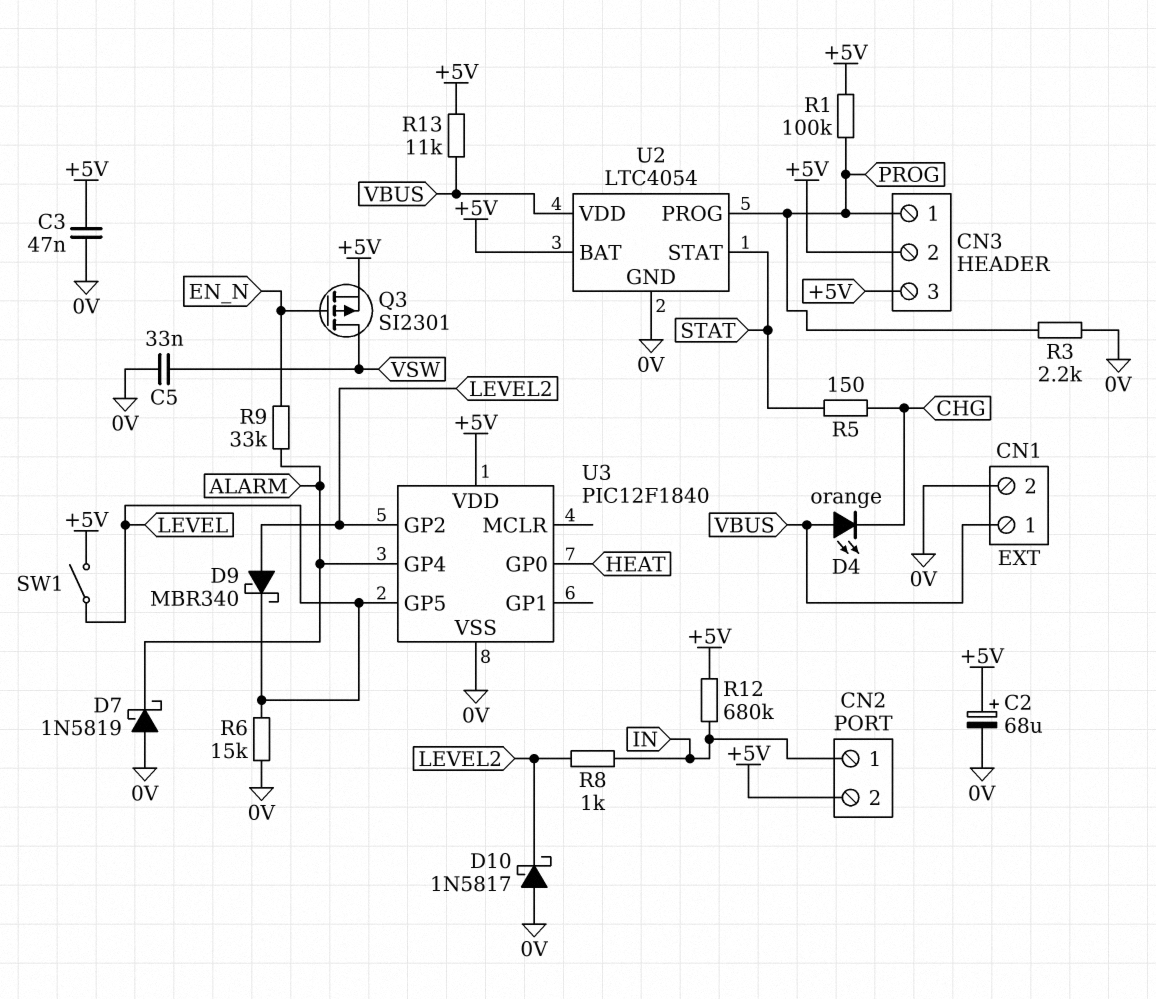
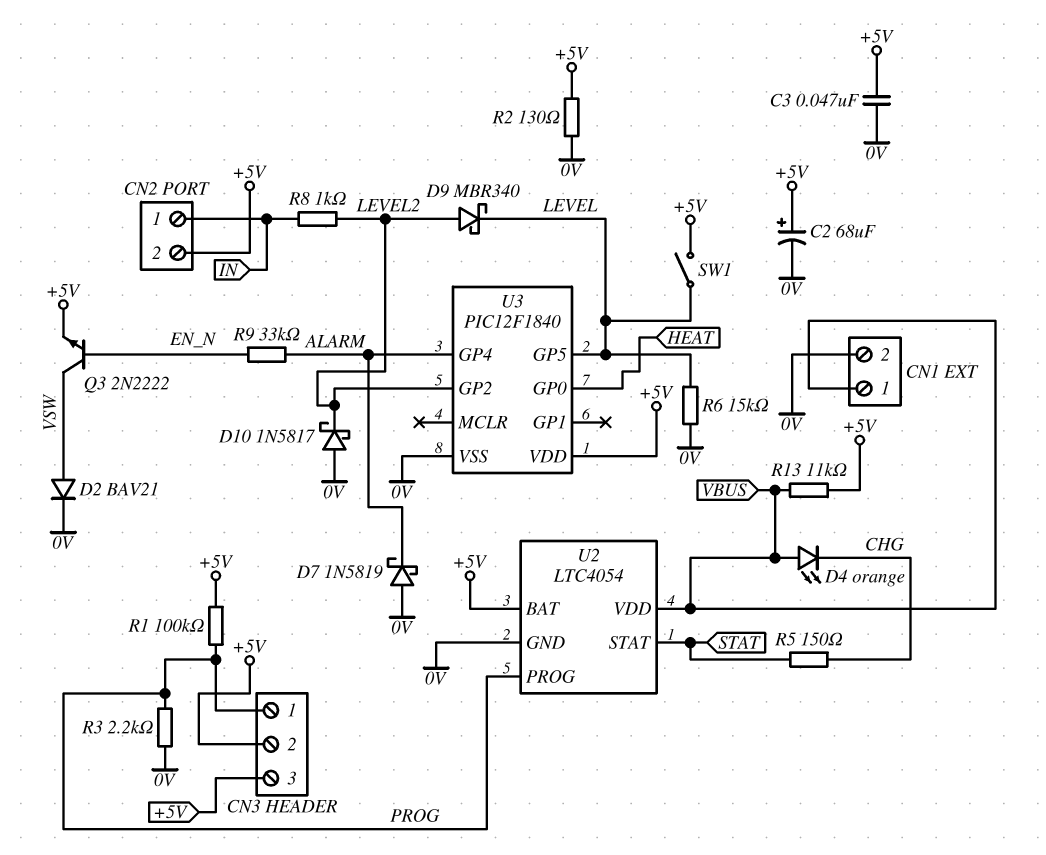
C5: 33nF (0V, VSW) -> none
D2: none -> diode BAV21 (A VSW, K 0V)
Q3: PMOS SI2301 (G EN_N, D VSW, S +5V) -> NPN 2N2222 (B EN_N, C VSW, E +5V)
R2: none -> 130 (+5V, 0V)
R12: 680k (+5V, IN) -> none

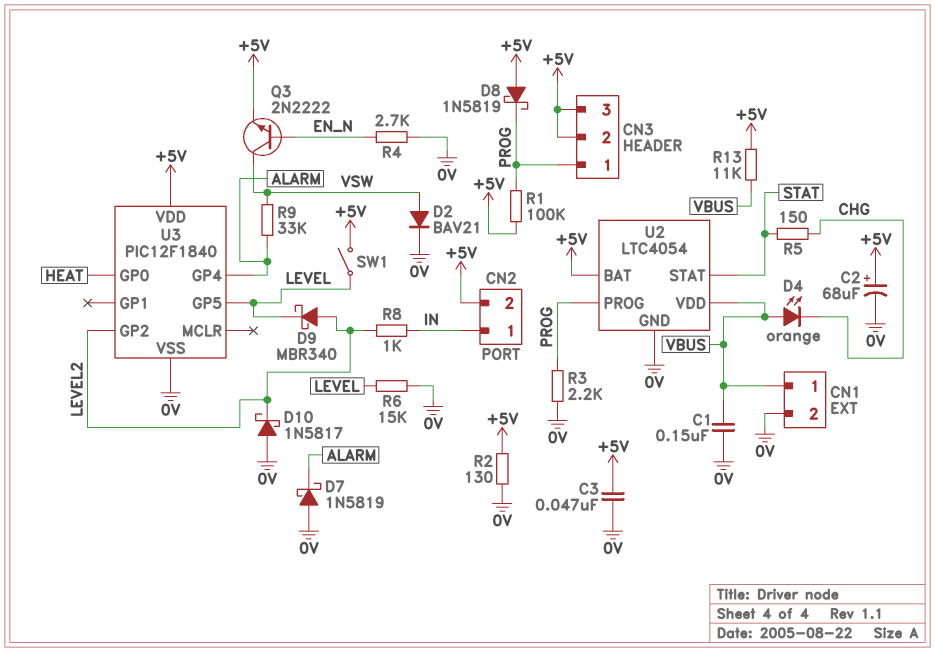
C1: none -> 150nF (0V, VBUS)
D8: none -> schottky 1N5819 (A +5V, K PROG)
R4: none -> 2.7k (0V, EN_N)
R9: 33k (ALARM, EN_N) -> 33k (ALARM, VSW)

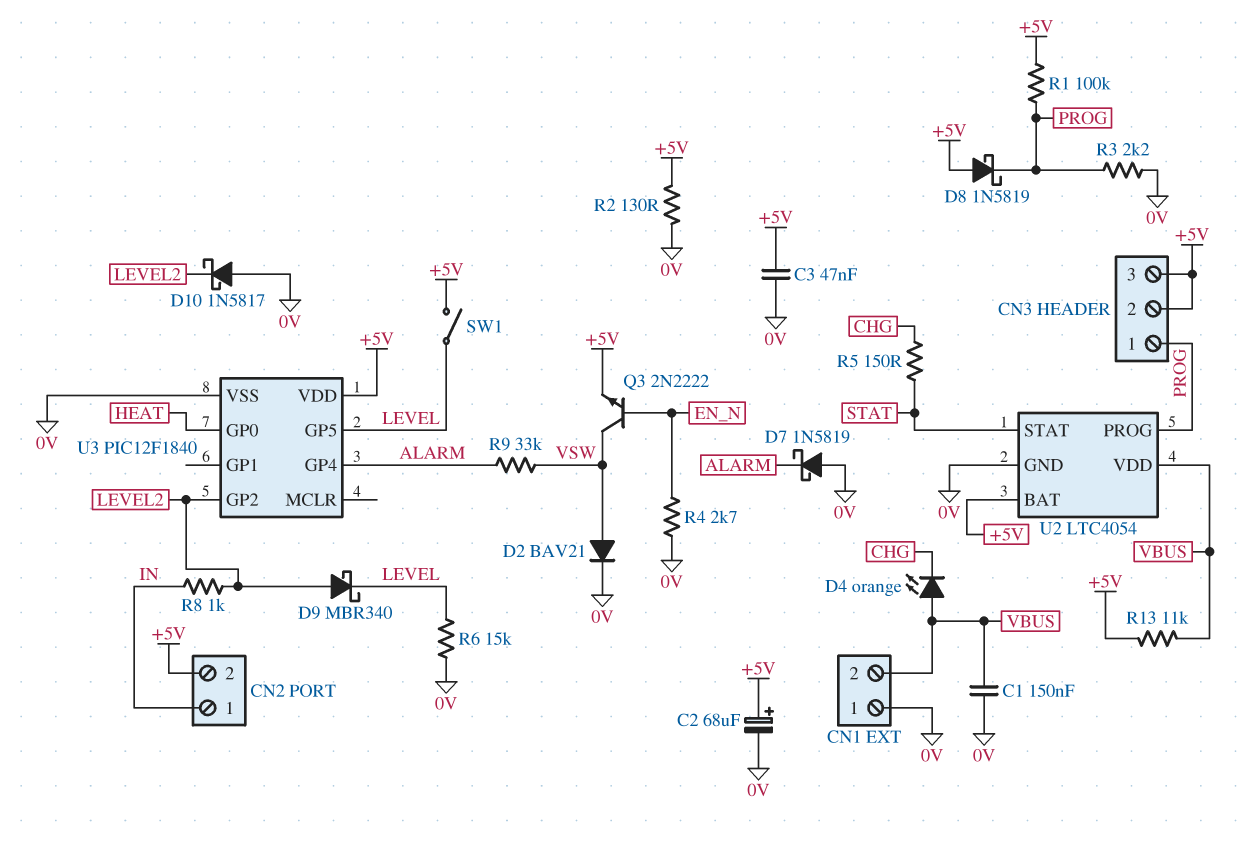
CN1 pin 1: VBUS -> 0V
CN1 pin 2: 0V -> VBUS

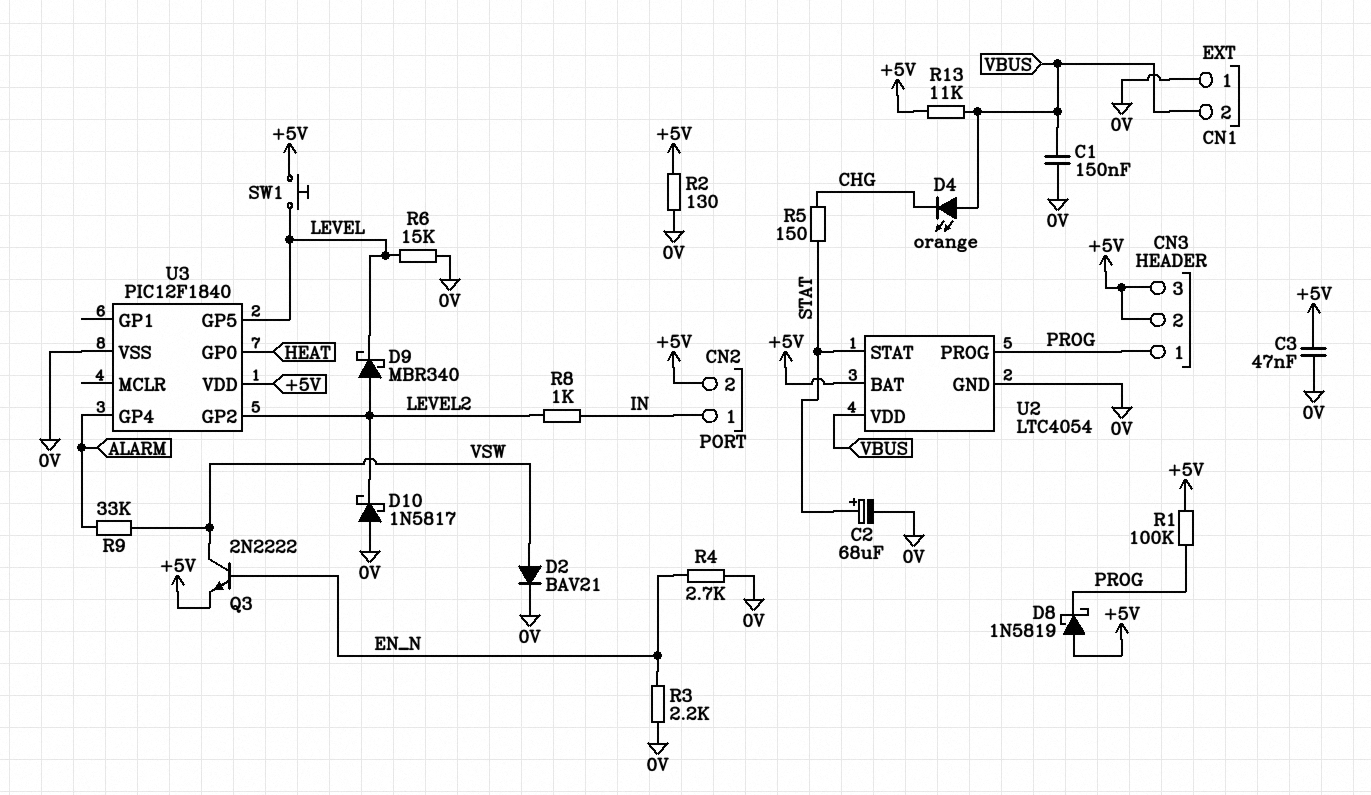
C2: 68uF (plus +5V, minus 0V) -> 68uF (plus STAT, minus 0V)
D7: schottky 1N5819 (A 0V, K ALARM) -> none
R3: 2.2k (0V, PROG) -> 2.2k (0V, EN_N)
SW1: switch (+5V, LEVEL) -> button (+5V, LEVEL)

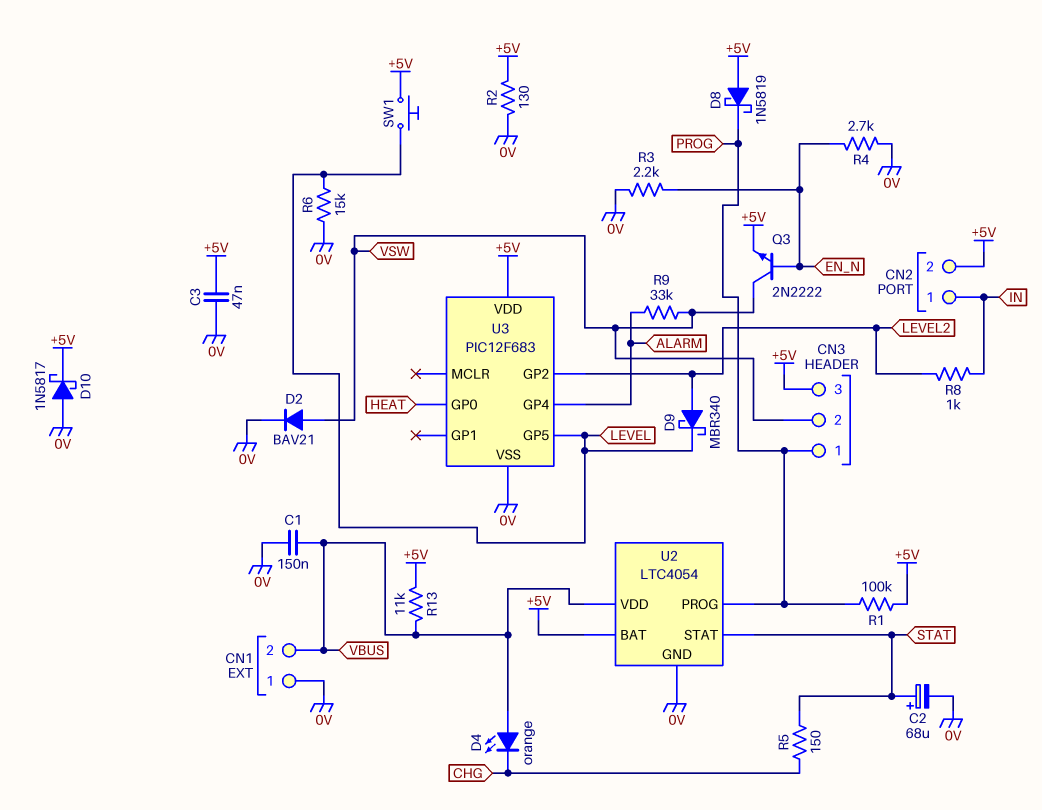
CN3 pin 2: +5V -> VSW
D10: schottky 1N5817 (A 0V, K LEVEL2) -> schottky 1N5817 (A 0V, K +5V)
U3: PIC12F1840 -> PIC12F683

